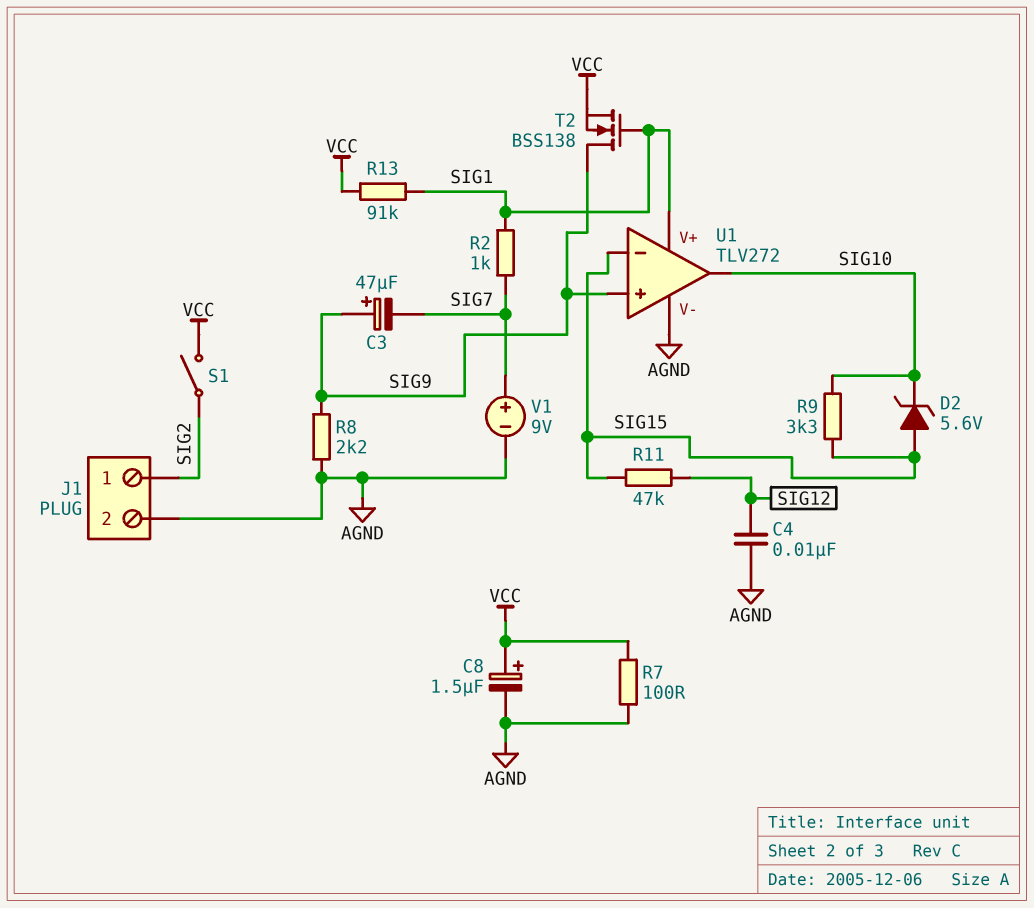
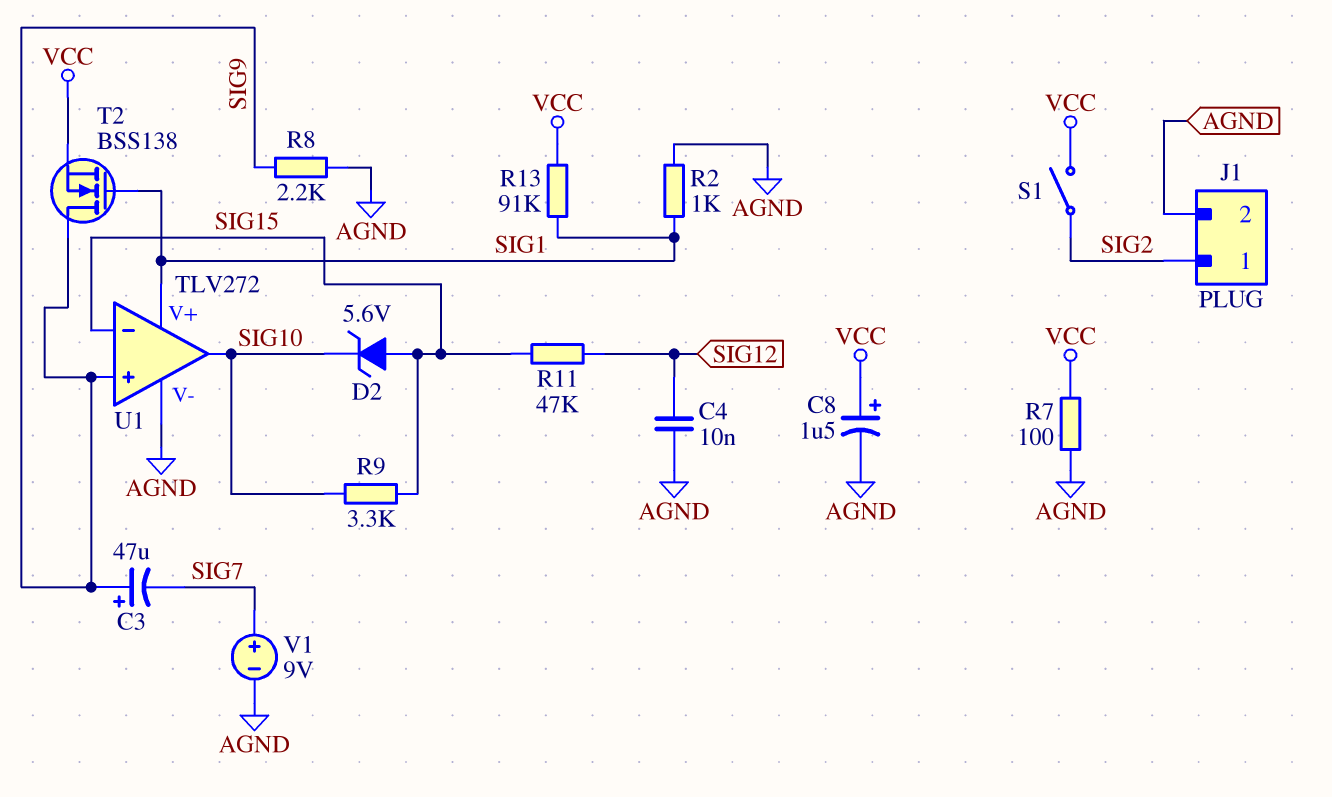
R2: 1k (SIG1, SIG7) -> 1k (AGND, SIG1)

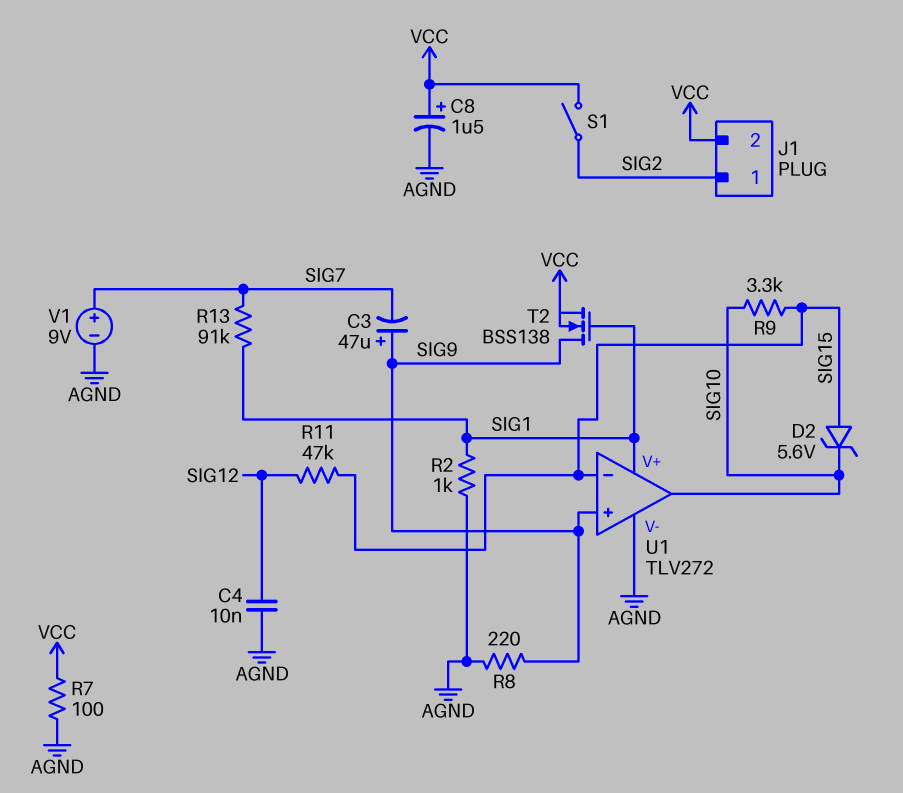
J1 pin 2: AGND -> VCC
R8: 2.2k (AGND, SIG9) -> 220 (AGND, SIG9)
R13: 91k (SIG1, VCC) -> 91k (SIG1, SIG7)

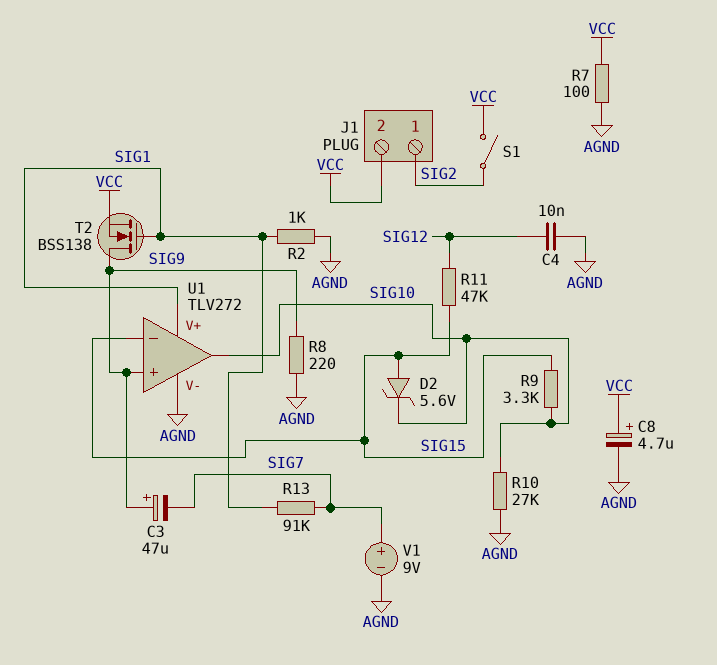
C8: 1.5uF (plus VCC, minus AGND) -> 4.7uF (plus VCC, minus AGND)
R10: none -> 27k (AGND, SIG10)

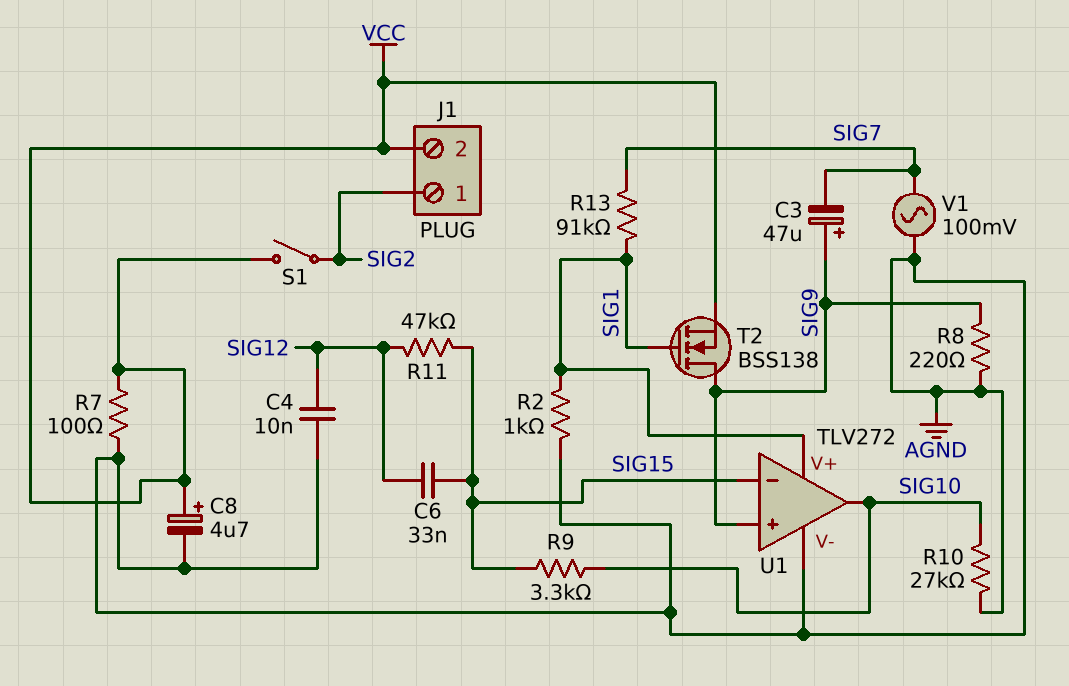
C6: none -> 33nF (SIG12, SIG15)
D2: zener 5.6V (A SIG15, K SIG10) -> none
V1: 9V (plus SIG7, minus AGND) -> AC 100mV (AGND, SIG7)

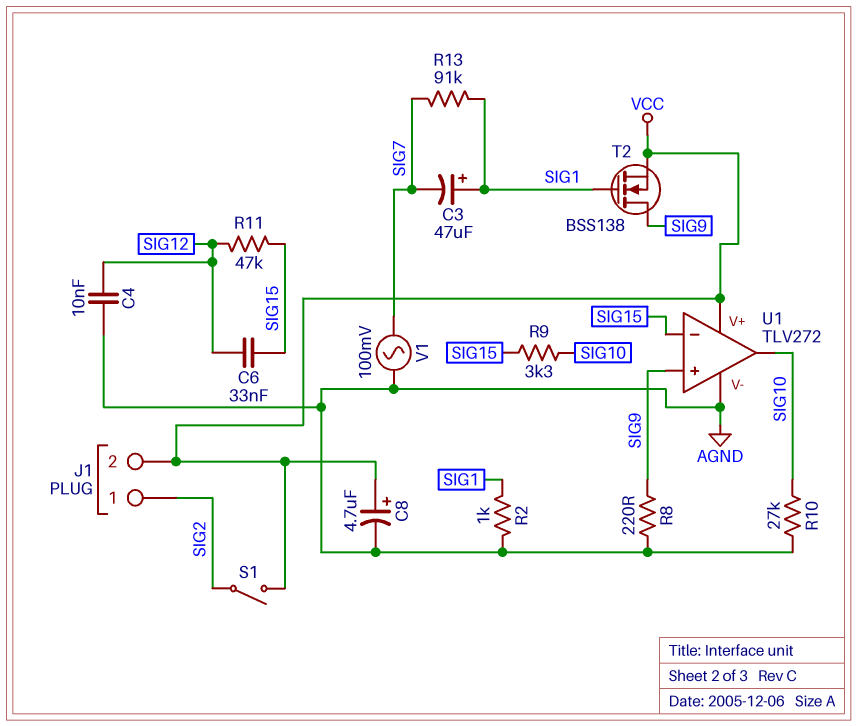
C3: 47uF (plus SIG9, minus SIG7) -> 47uF (plus SIG1, minus SIG7)
R7: 100 (AGND, VCC) -> none
U1 pin V+: SIG1 -> VCC

